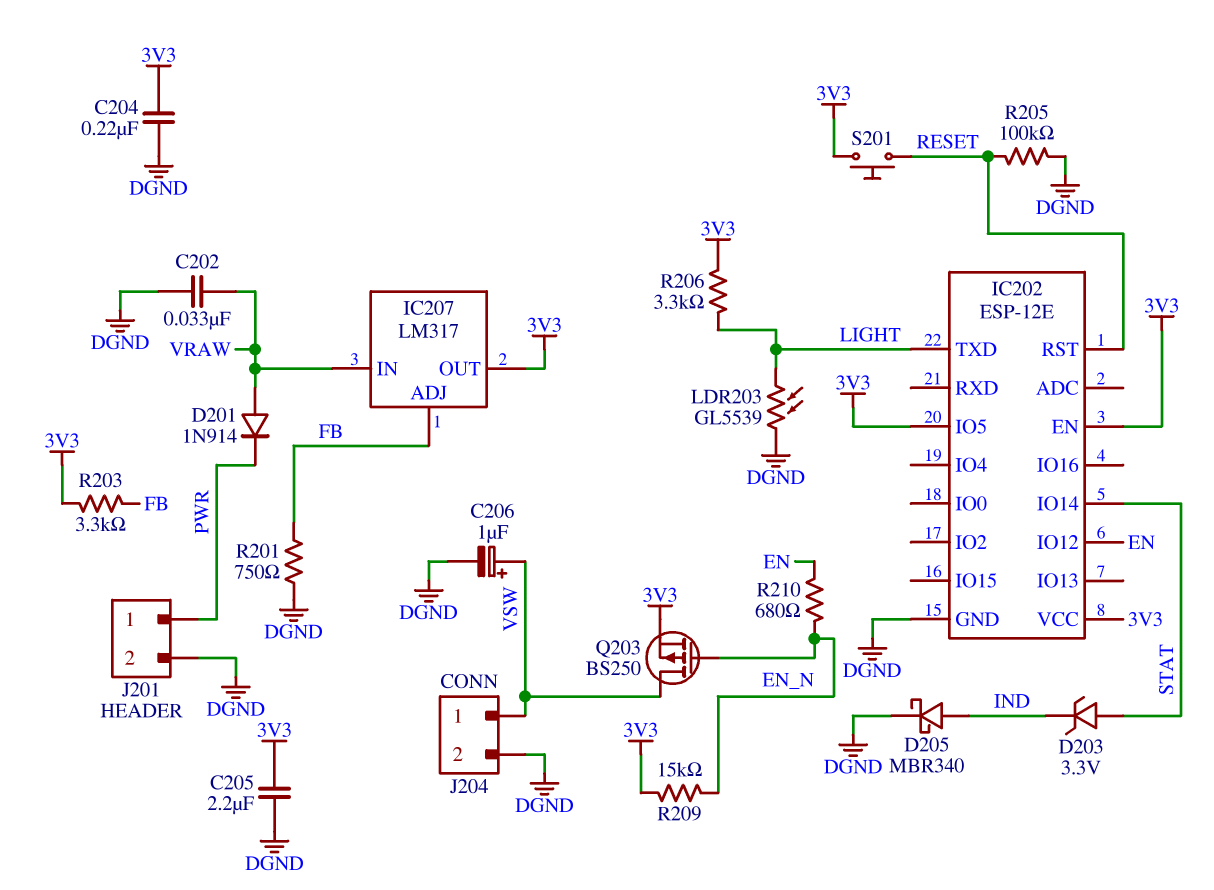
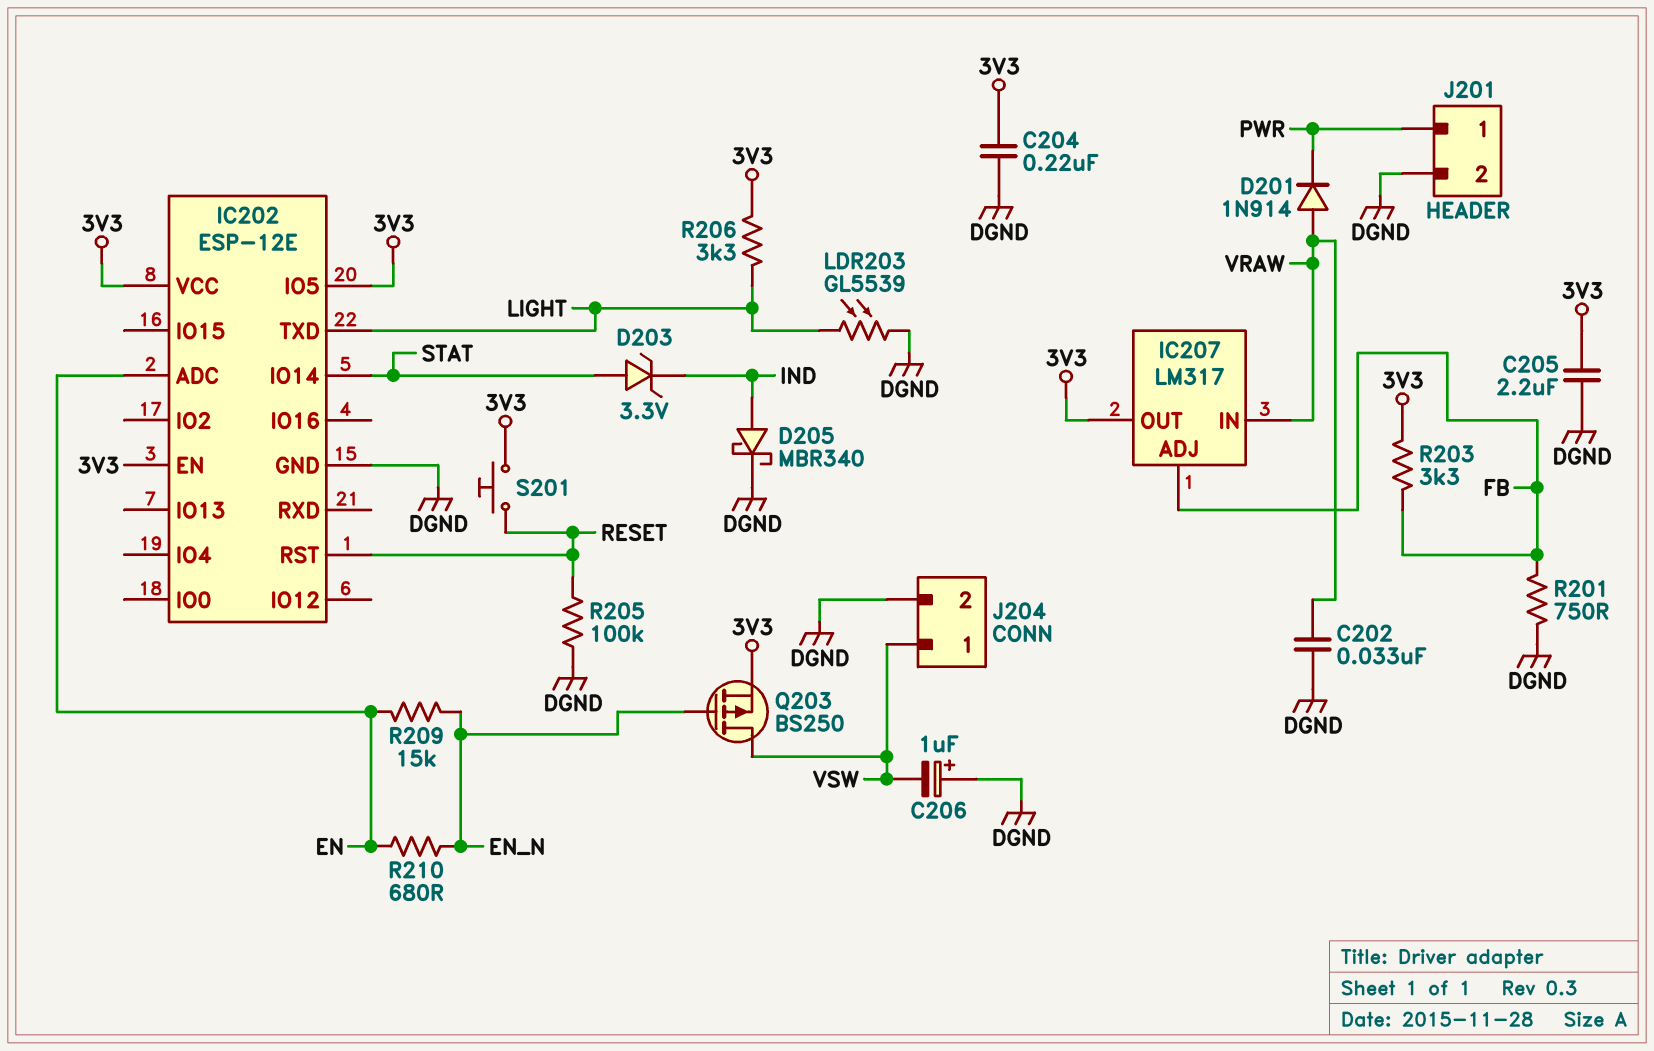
C206: 1uF (plus VSW, minus DGND) -> 1uF (plus DGND, minus VSW)
IC202 pin ADC: none -> EN
IC202 pin IO12: EN -> none
R209: 15k (3V3, EN_N) -> 15k (EN, EN_N)

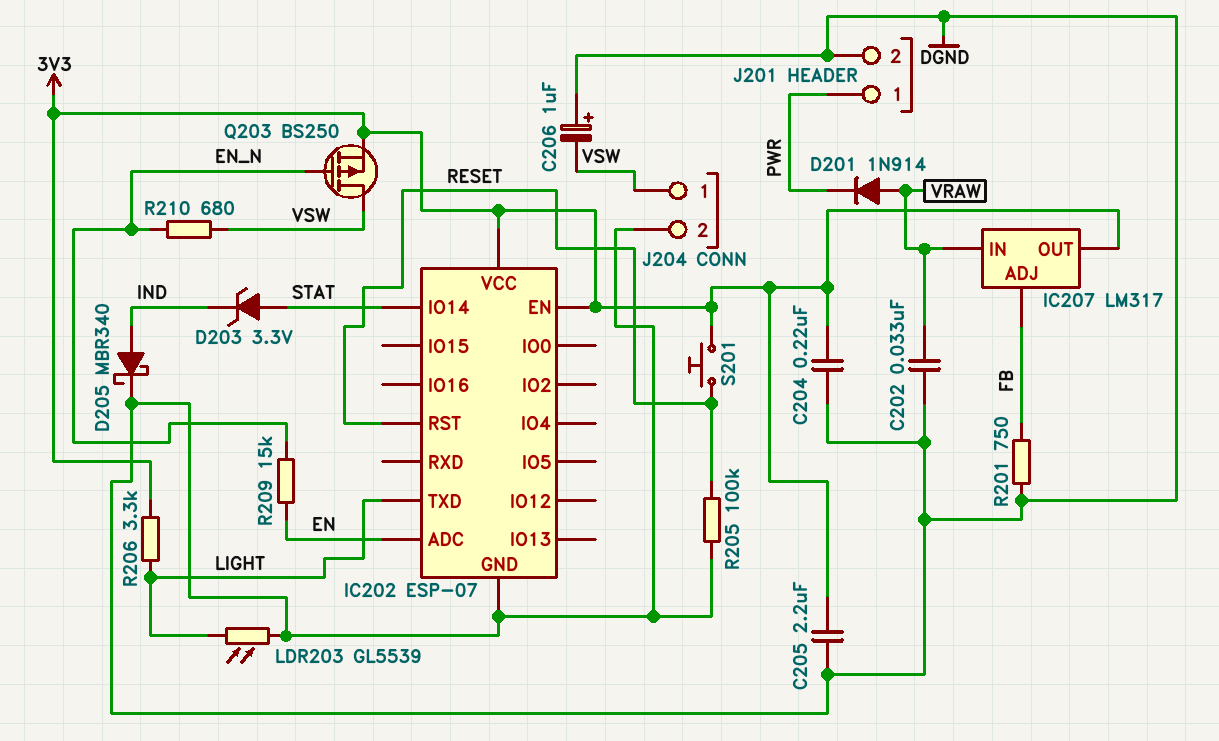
IC202: ESP-12E -> ESP-07
IC202 pin IO5: 3V3 -> none
R203: 3.3k (3V3, FB) -> none
R210: 680 (EN, EN_N) -> 680 (EN_N, VSW)

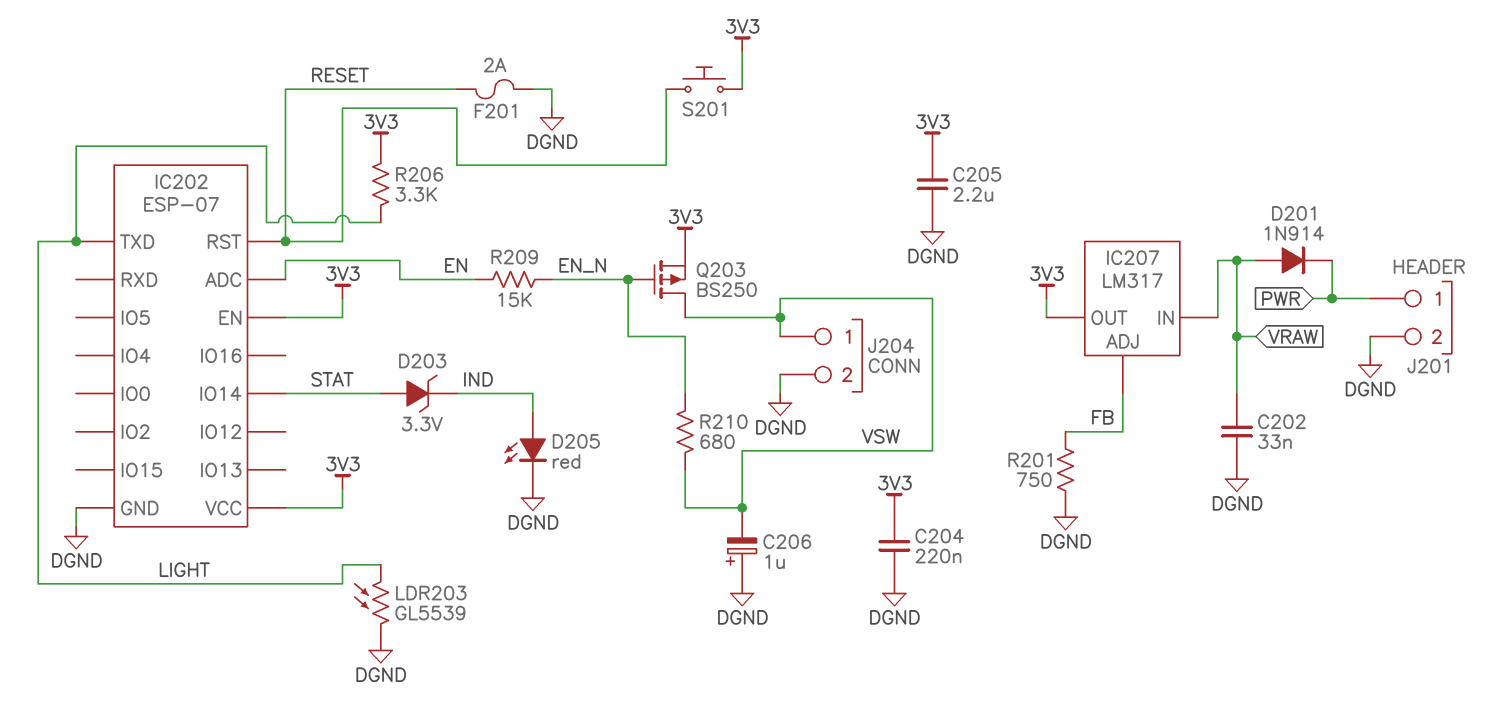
D205: schottky MBR340 (A IND, K DGND) -> LED red (A IND, K DGND)
F201: none -> 2A (DGND, RESET)
R205: 100k (DGND, RESET) -> none

